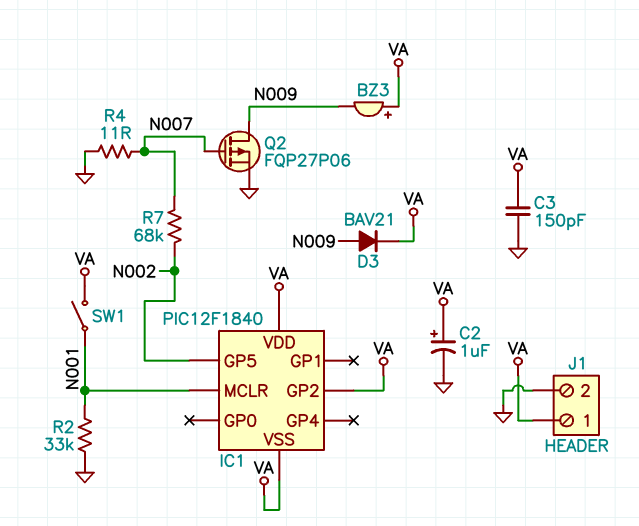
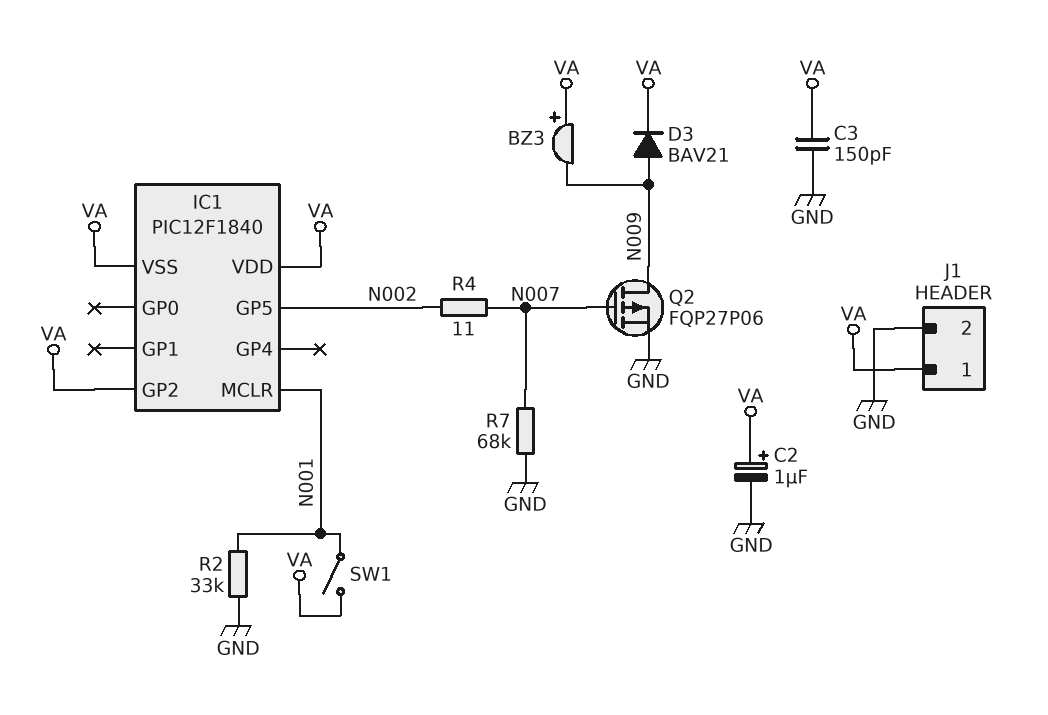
R4: 11 (GND, N007) -> 11 (N002, N007)
R7: 68k (N002, N007) -> 68k (GND, N007)

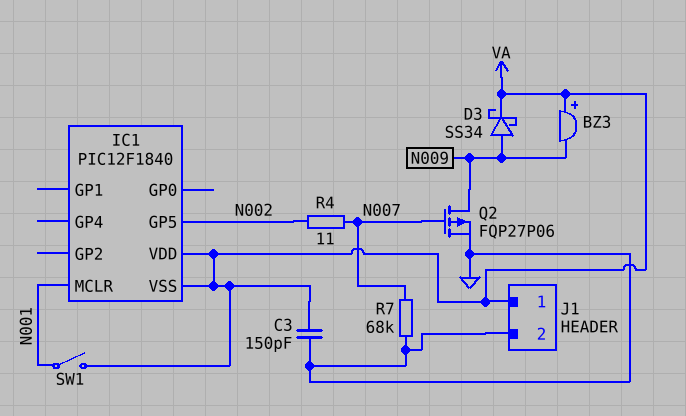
C2: 1uF (plus VA, minus GND) -> none
D3: diode BAV21 (A N009, K VA) -> schottky SS34 (A N009, K VA)
IC1 pin GP2: VA -> none
R2: 33k (GND, N001) -> none

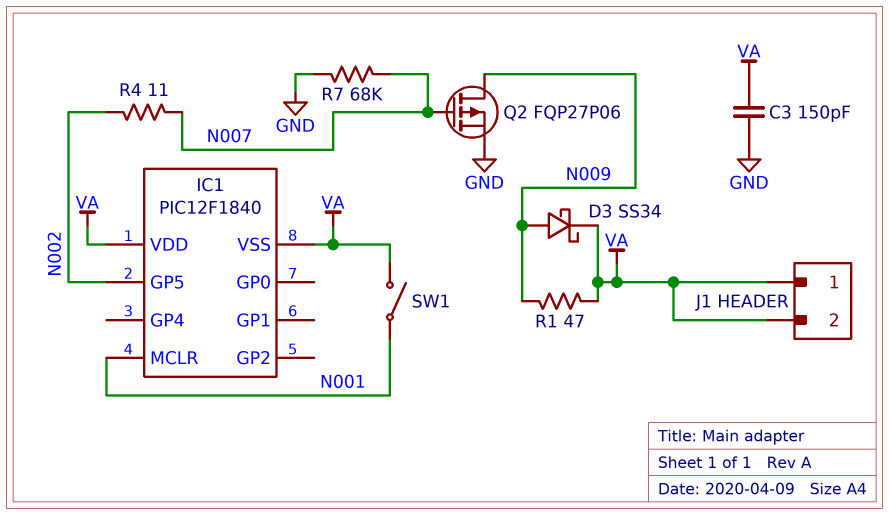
BZ3: buzzer (plus VA, minus N009) -> none
J1 pin 2: GND -> VA
R1: none -> 47 (N009, VA)

